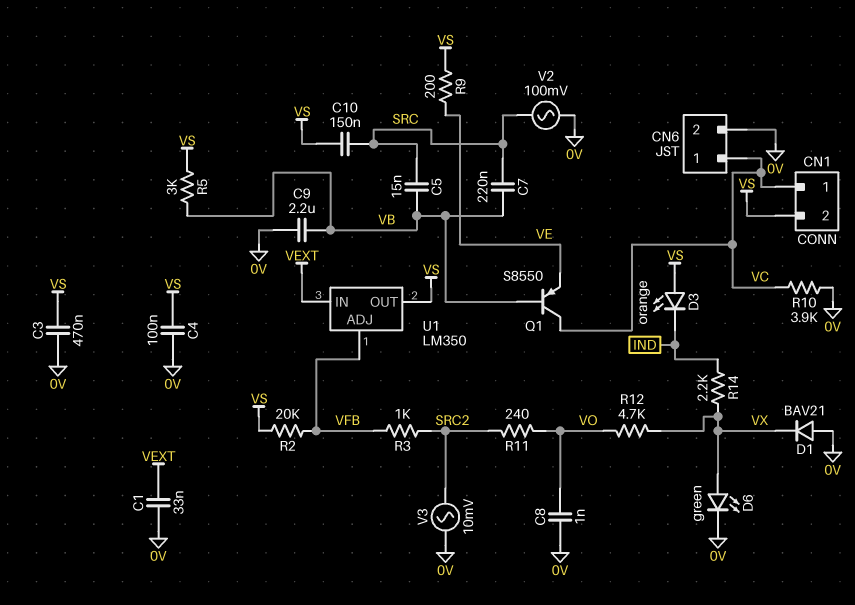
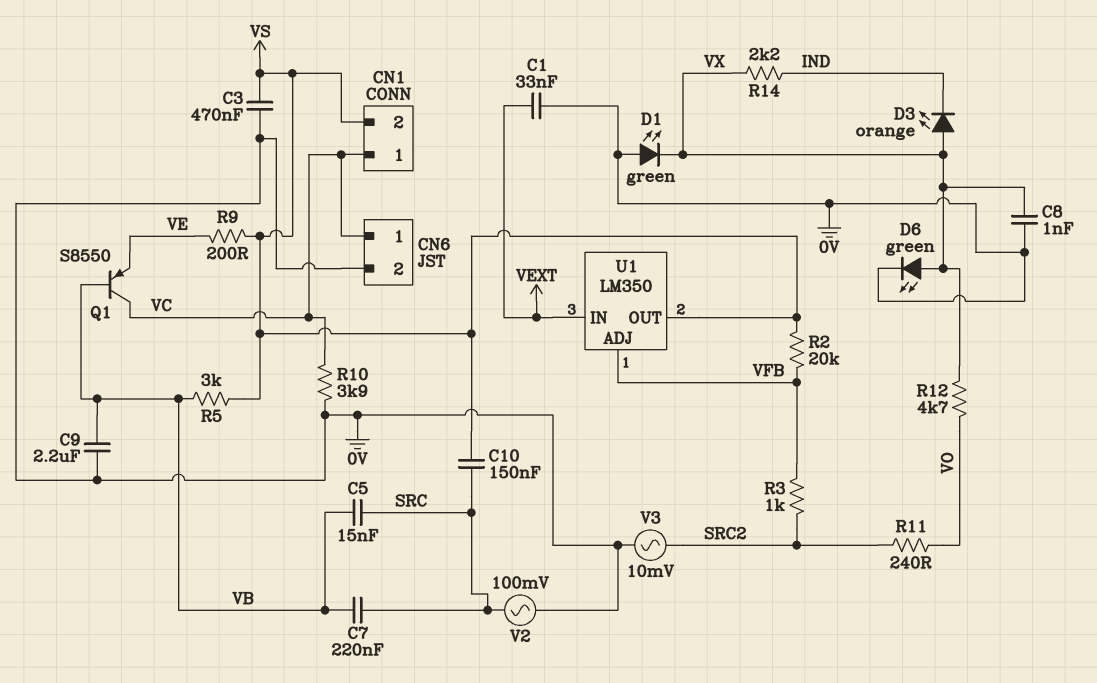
C4: 100nF (0V, VS) -> none
C8: 1nF (0V, VO) -> 1nF (0V, VX)
D1: diode BAV21 (A 0V, K VX) -> LED green (A 0V, K VX)
D3: LED orange (A VS, K IND) -> LED orange (A VX, K IND)

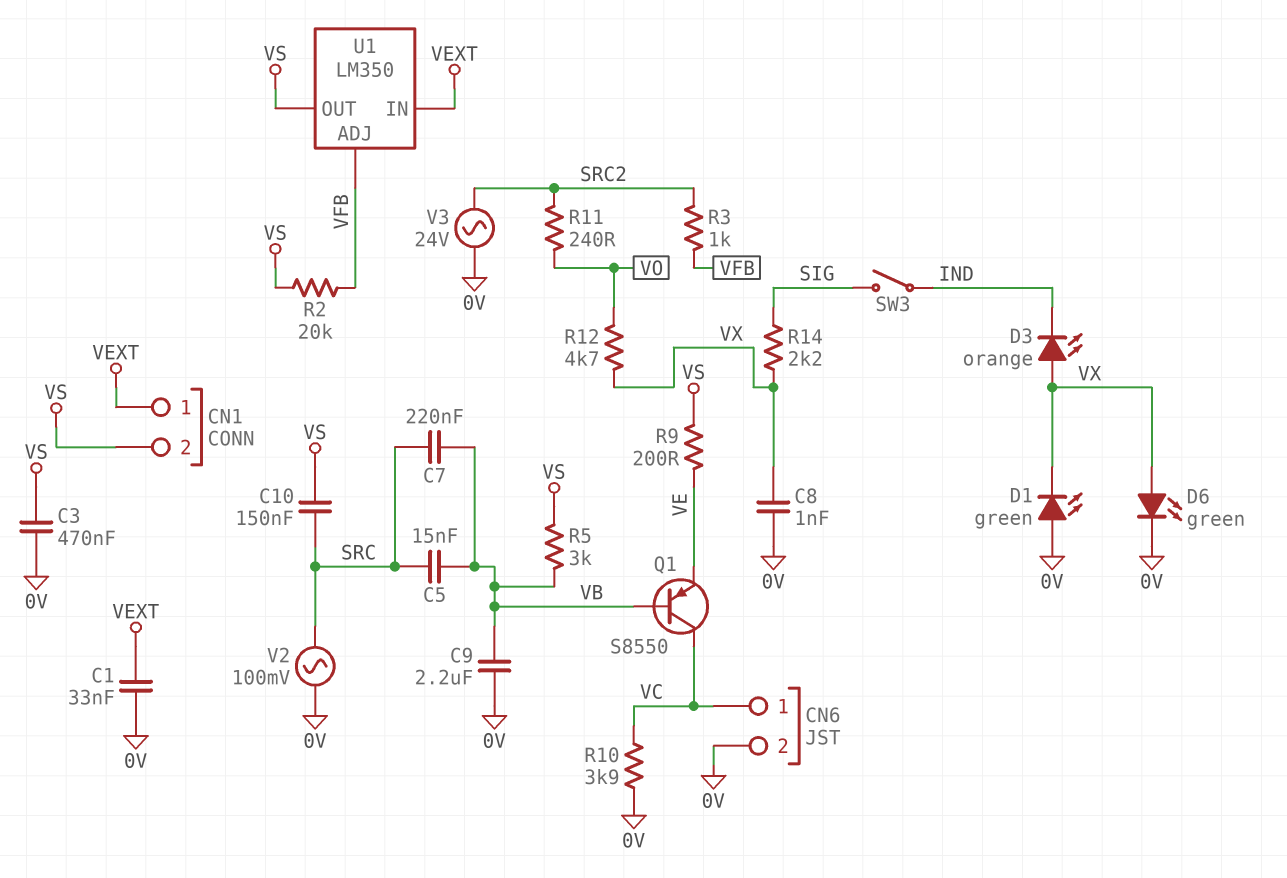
CN1 pin 1: VC -> VEXT
R14: 2.2k (IND, VX) -> 2.2k (SIG, VX)
SW3: none -> switch (IND, SIG)
V3: AC 10mV (0V, SRC2) -> AC 24V (0V, SRC2)

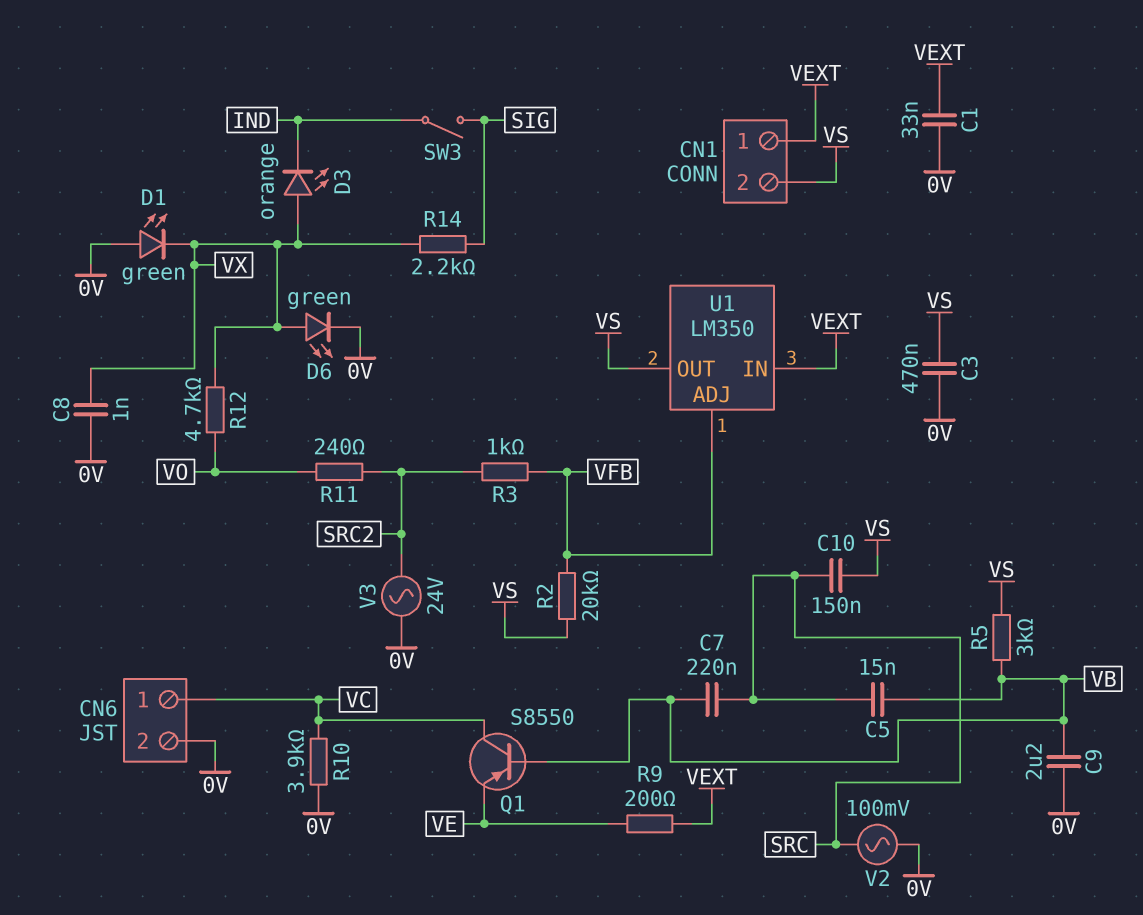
R9: 200 (VE, VS) -> 200 (VE, VEXT)

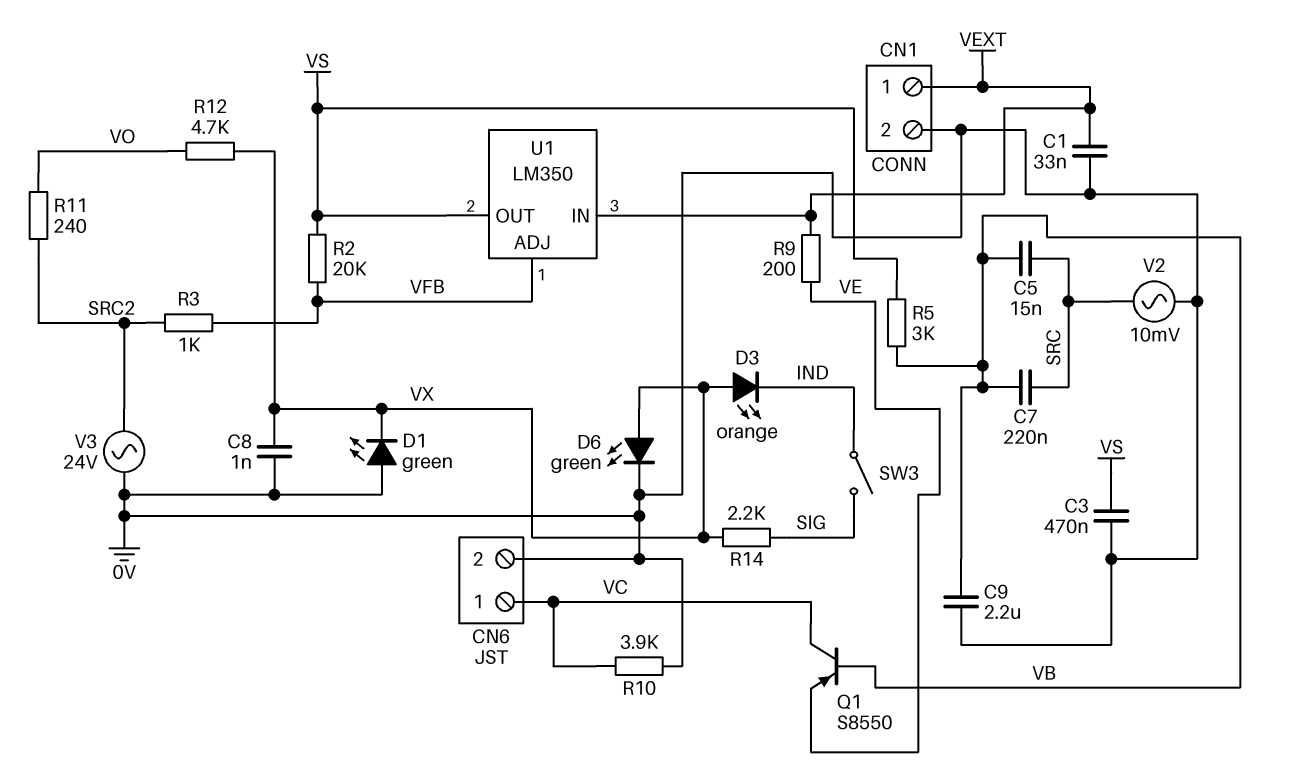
C10: 150nF (SRC, VS) -> none
CN1 pin 2: VS -> 0V
V2: AC 100mV (0V, SRC) -> AC 10mV (0V, SRC)

